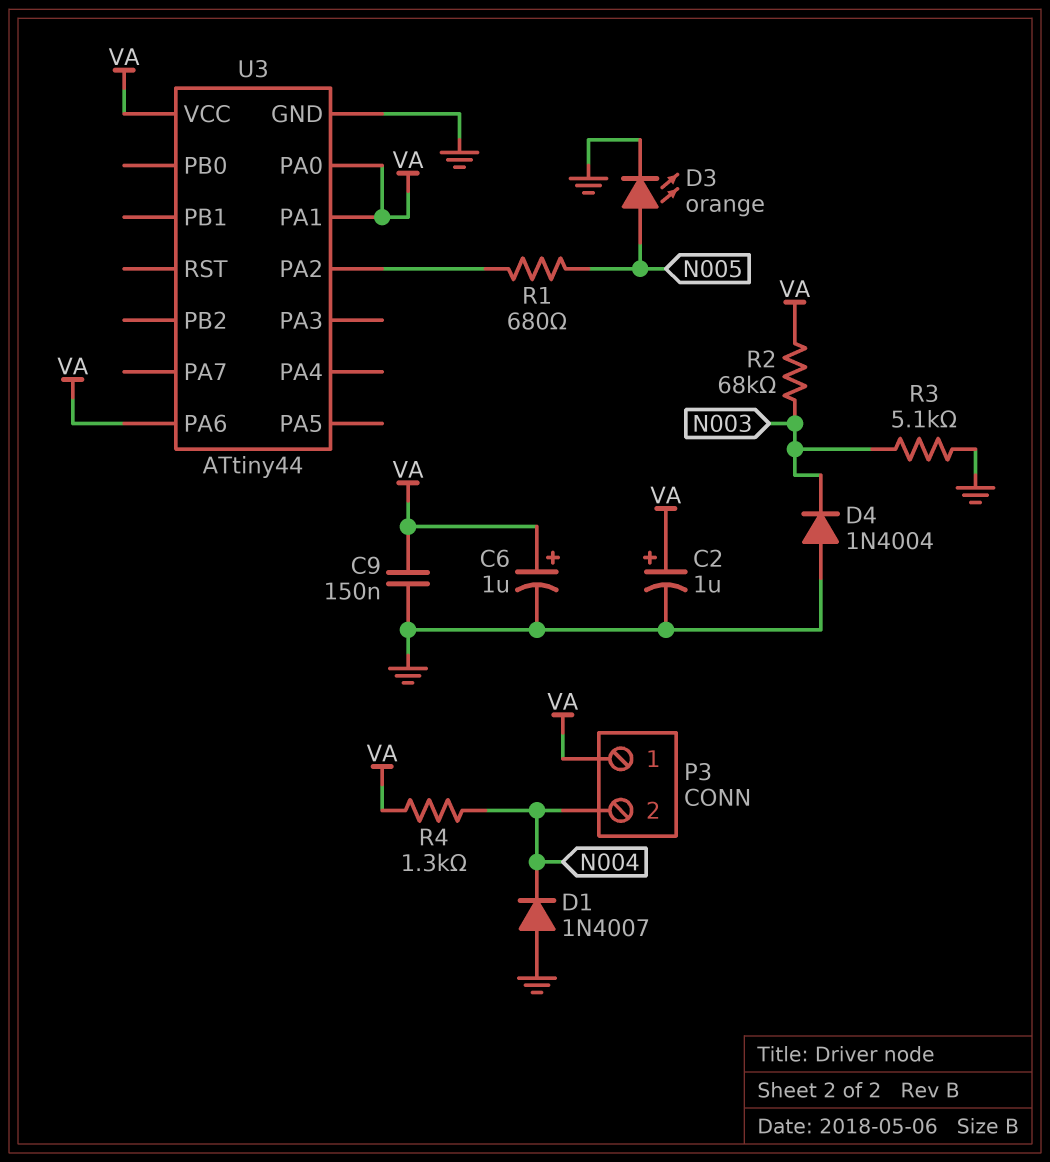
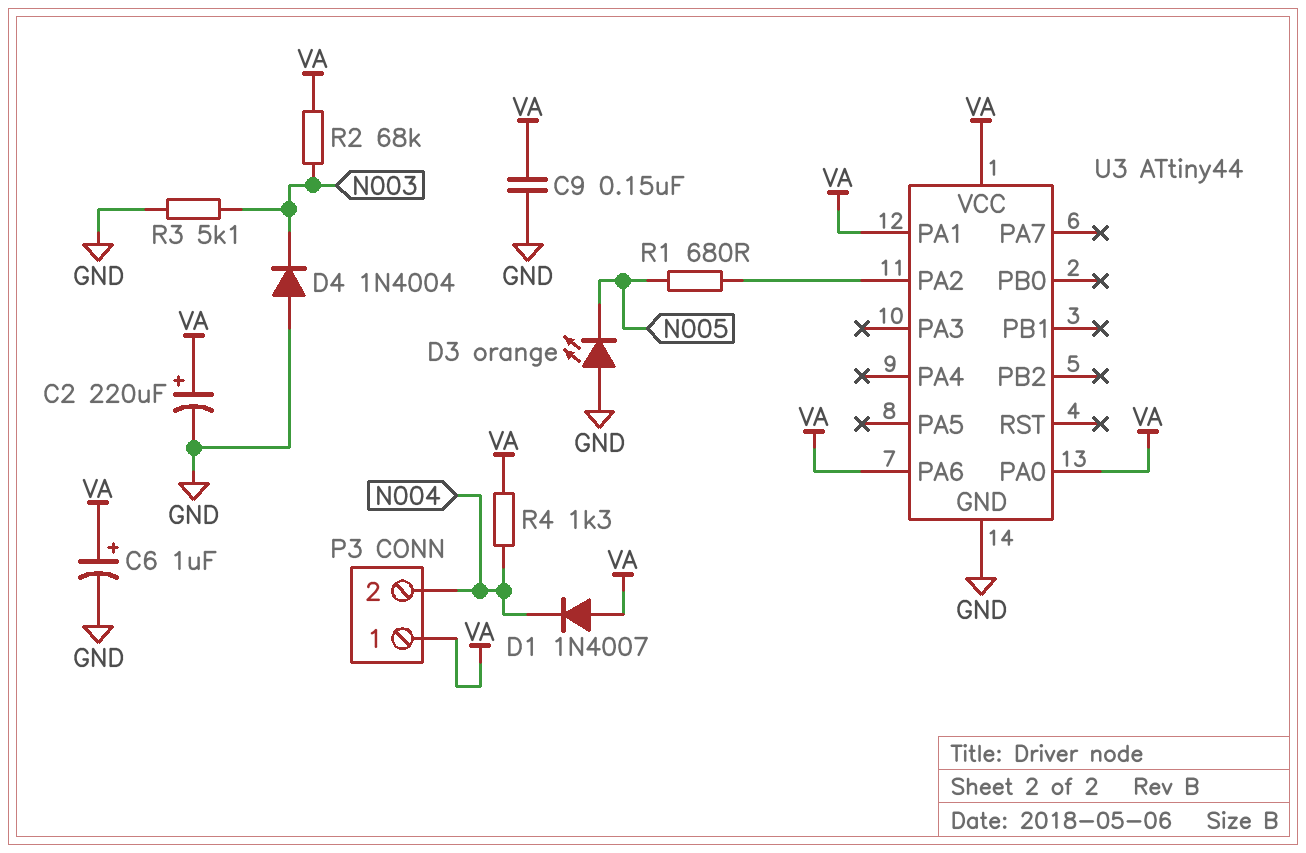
C2: 1uF (plus VA, minus GND) -> 220uF (plus VA, minus GND)
D1: diode 1N4007 (A GND, K N004) -> diode 1N4007 (A VA, K N004)
D3: LED orange (A N005, K GND) -> LED orange (A GND, K N005)

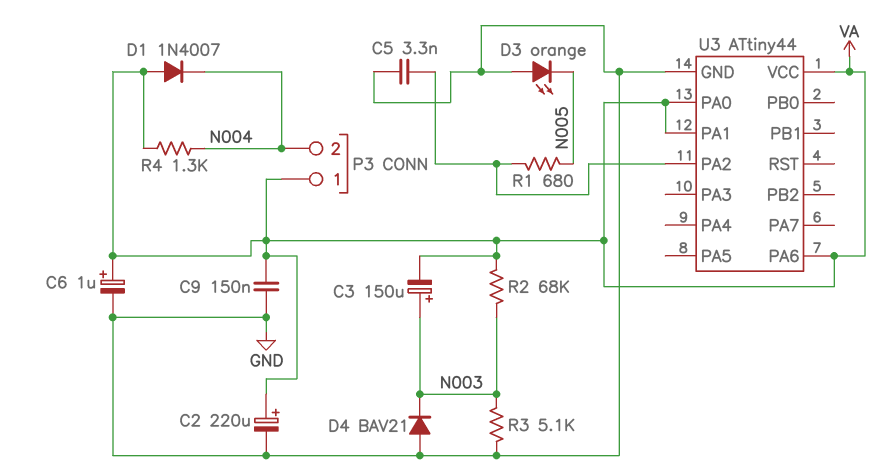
C3: none -> 150uF (plus N003, minus VA)
C5: none -> 3.3nF (GND, U3/PA2)
D4: diode 1N4004 (A GND, K N003) -> diode BAV21 (A GND, K N003)

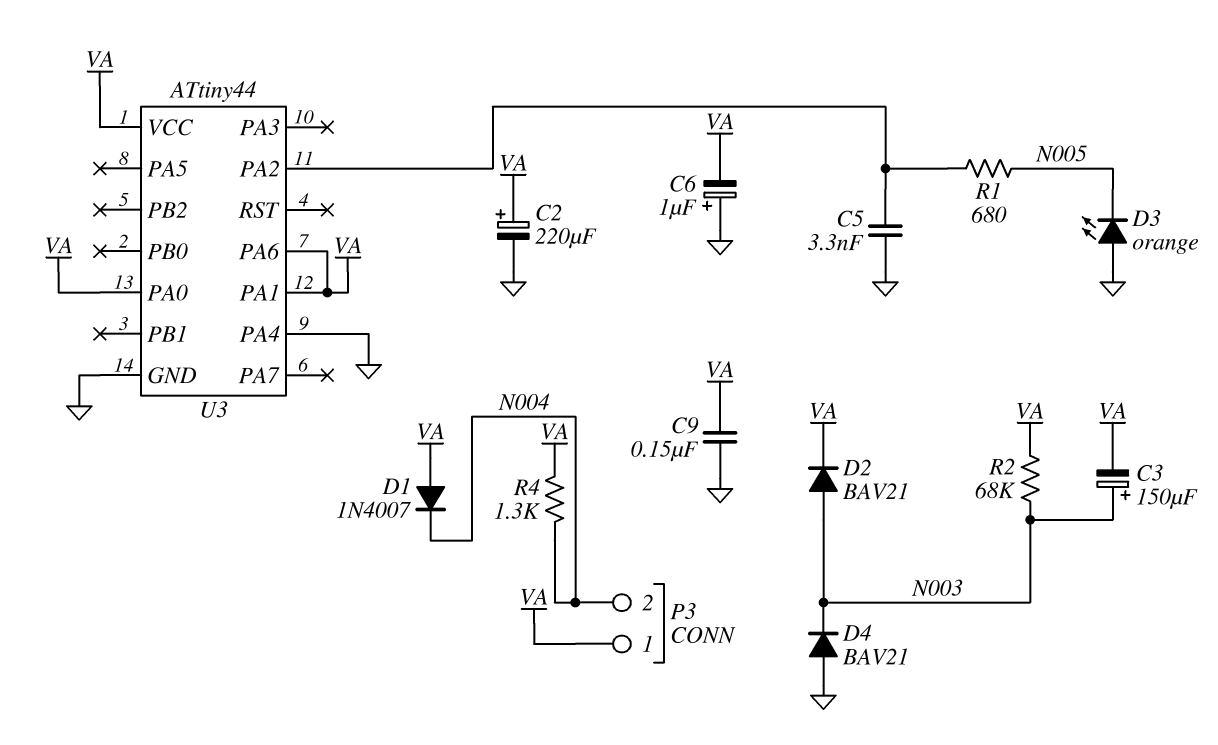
C6: 1uF (plus VA, minus GND) -> 1uF (plus GND, minus VA)
D2: none -> diode BAV21 (A N003, K VA)
R3: 5.1k (GND, N003) -> none
U3 pin PA4: none -> GND

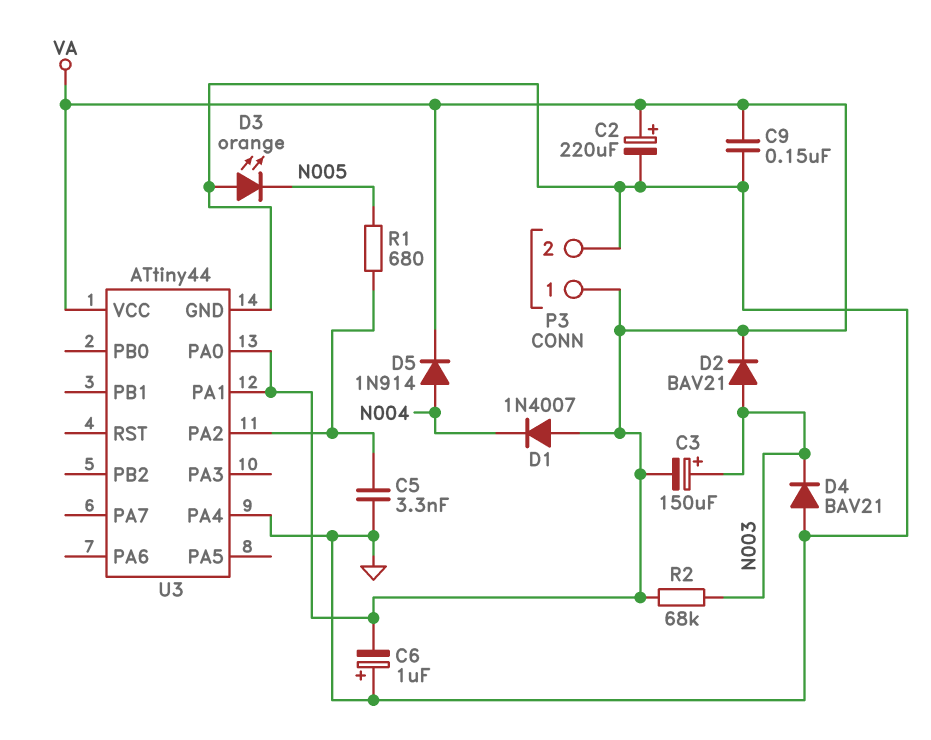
D5: none -> diode 1N914 (A N004, K VA)
P3 pin 2: N004 -> GND
R4: 1.3k (N004, VA) -> none
U3 pin PA6: VA -> none

